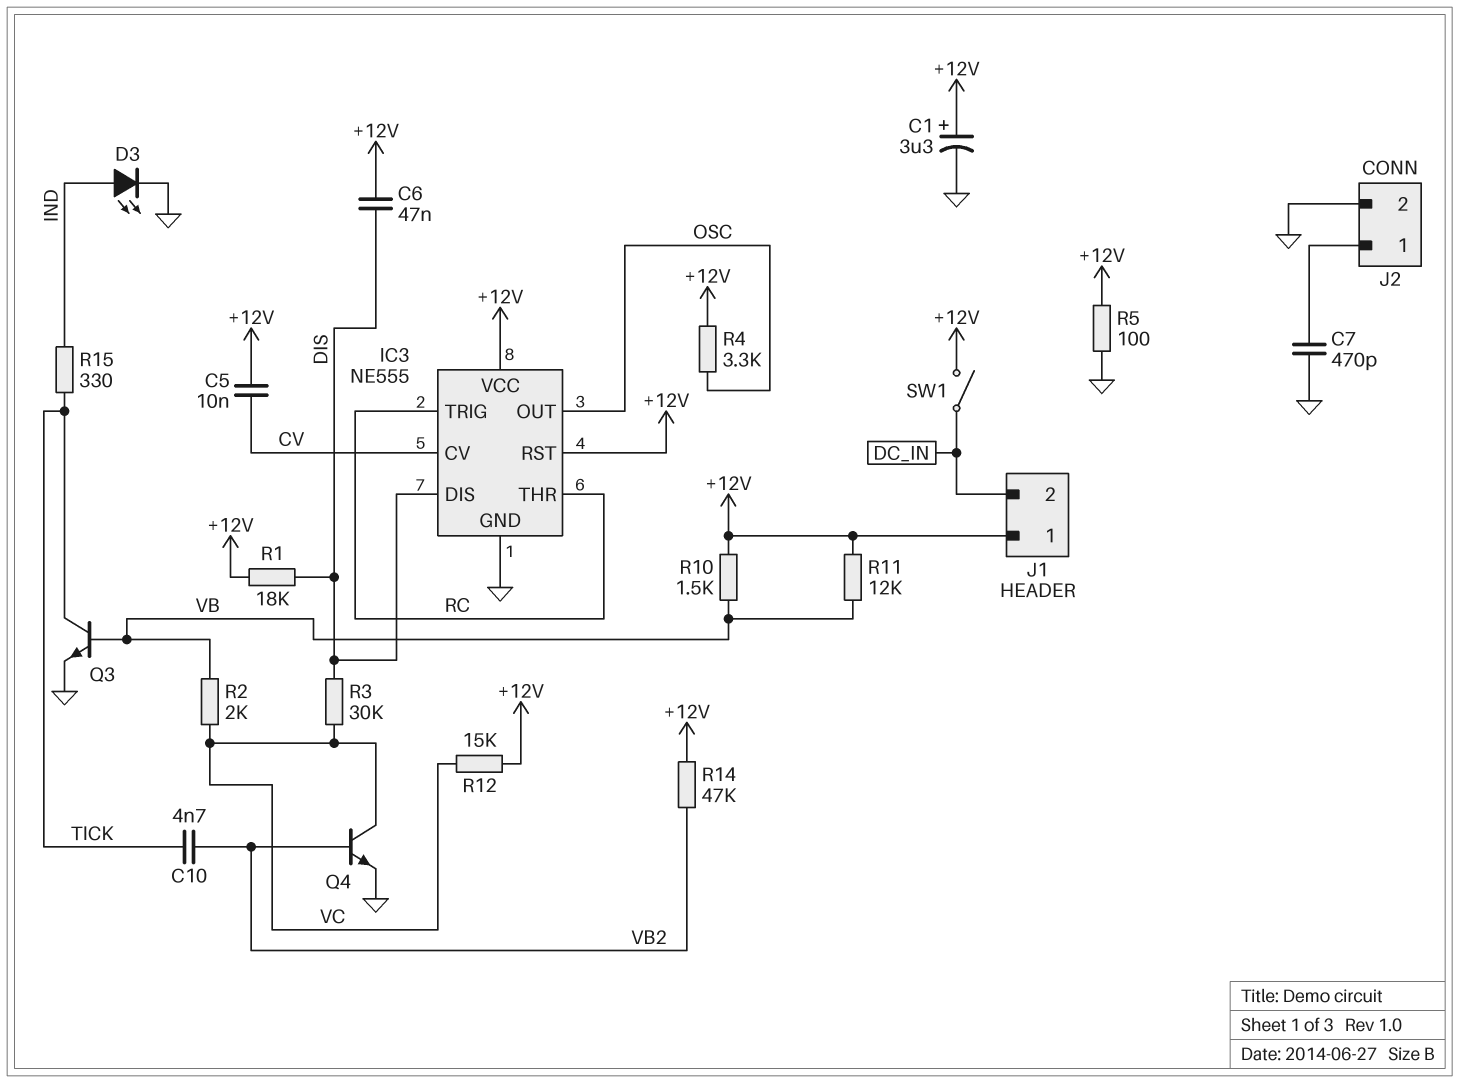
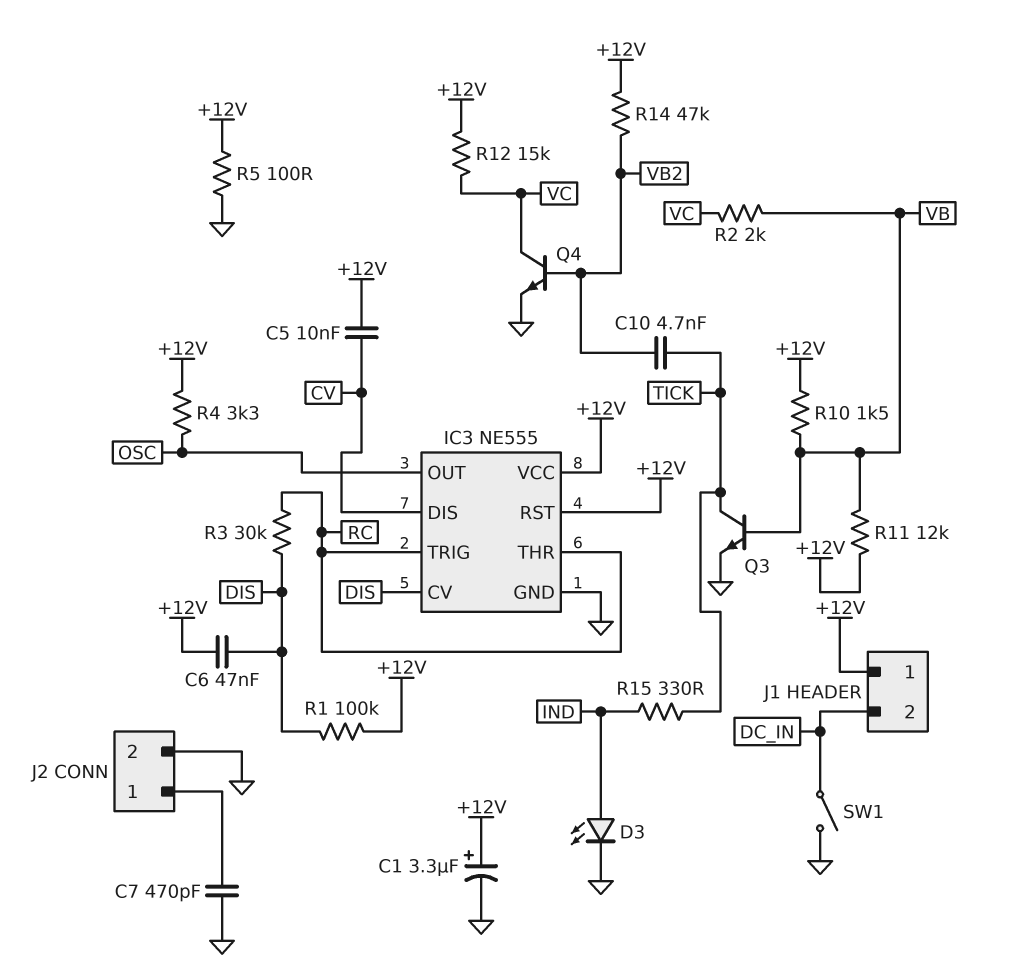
IC3 pin CV: CV -> DIS
IC3 pin DIS: DIS -> CV
R1: 18k (+12V, DIS) -> 100k (+12V, DIS)
R3: 30k (DIS, VC) -> 30k (DIS, RC)
SW1: switch (+12V, DC_IN) -> switch (DC_IN, GND)

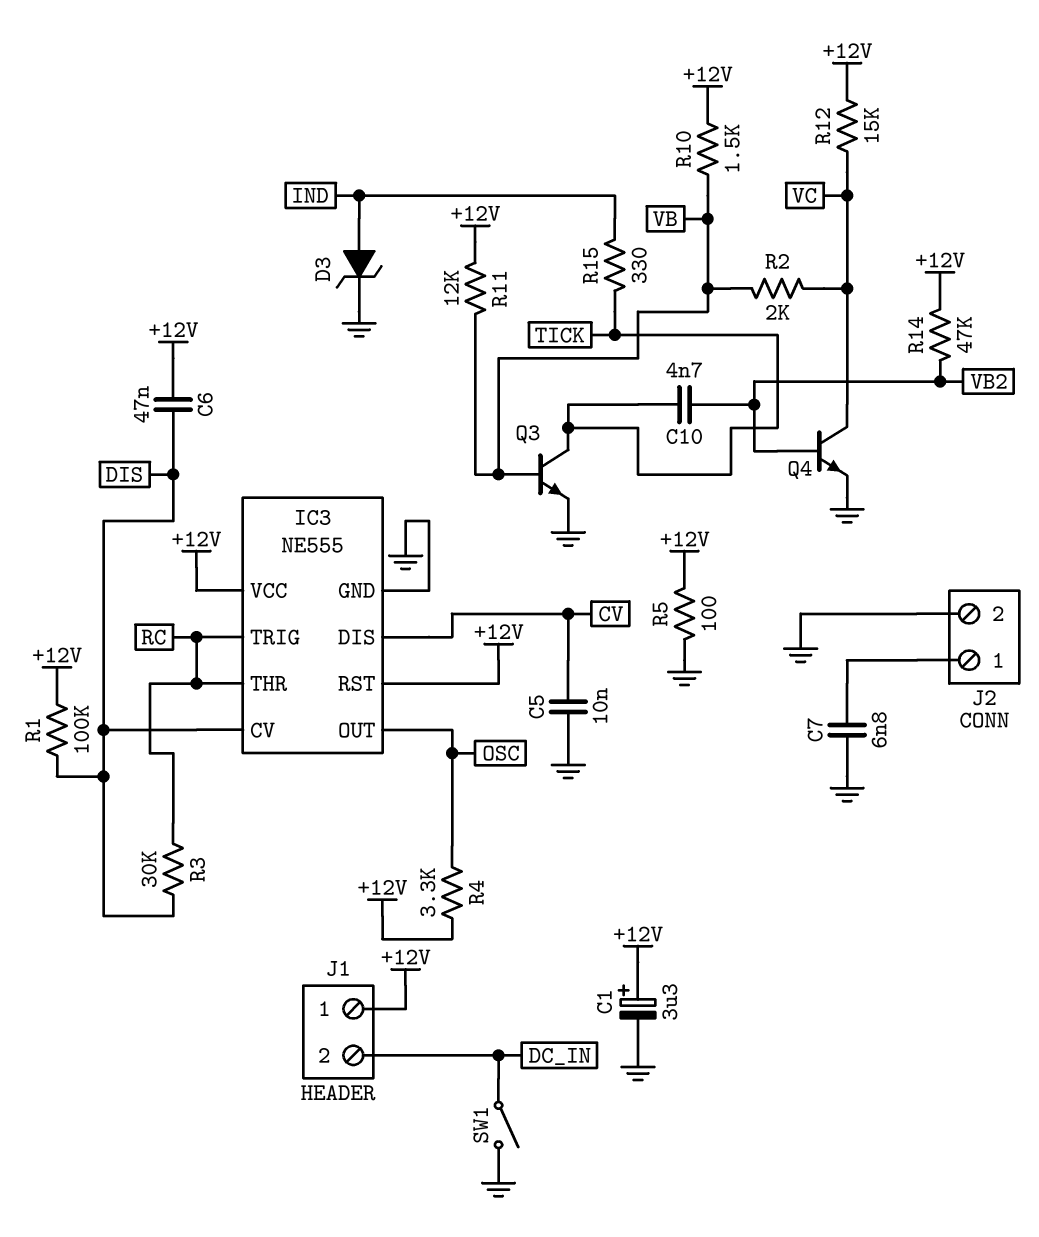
C5: 10nF (+12V, CV) -> 10nF (CV, GND)
C7: 470pF (GND, J2/1) -> 6.8nF (GND, J2/1)
D3: LED (A IND, K GND) -> zener (A IND, K GND)

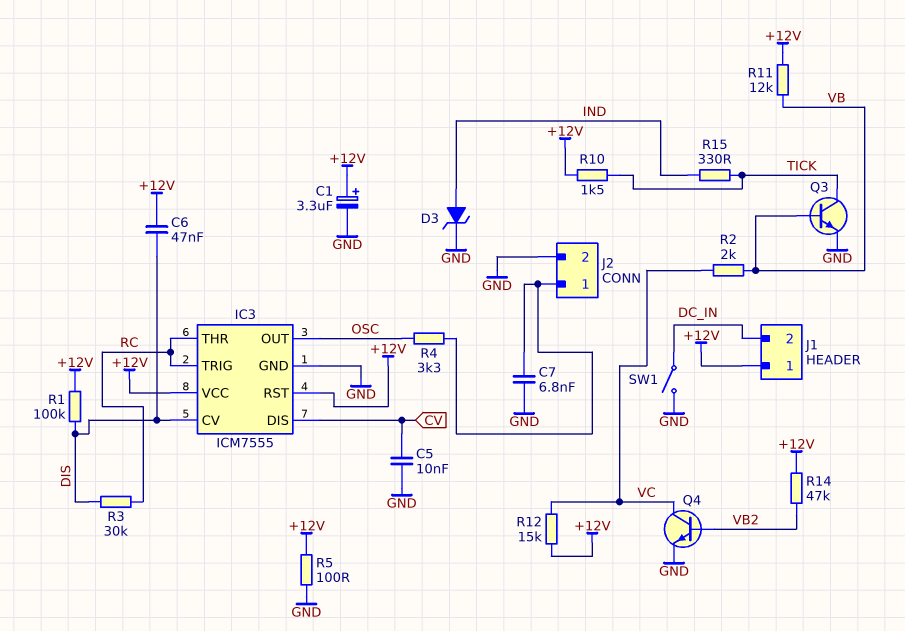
C10: 4.7nF (TICK, VB2) -> none
IC3: NE555 -> ICM7555
R4: 3.3k (+12V, OSC) -> 3.3k (J2/1, OSC)
R10: 1.5k (+12V, VB) -> 1.5k (+12V, TICK)

